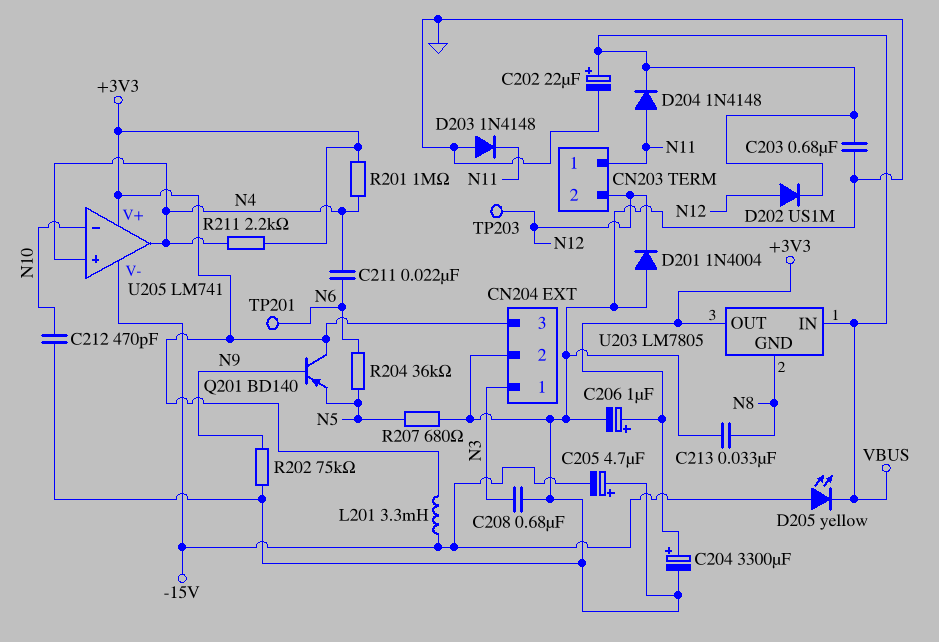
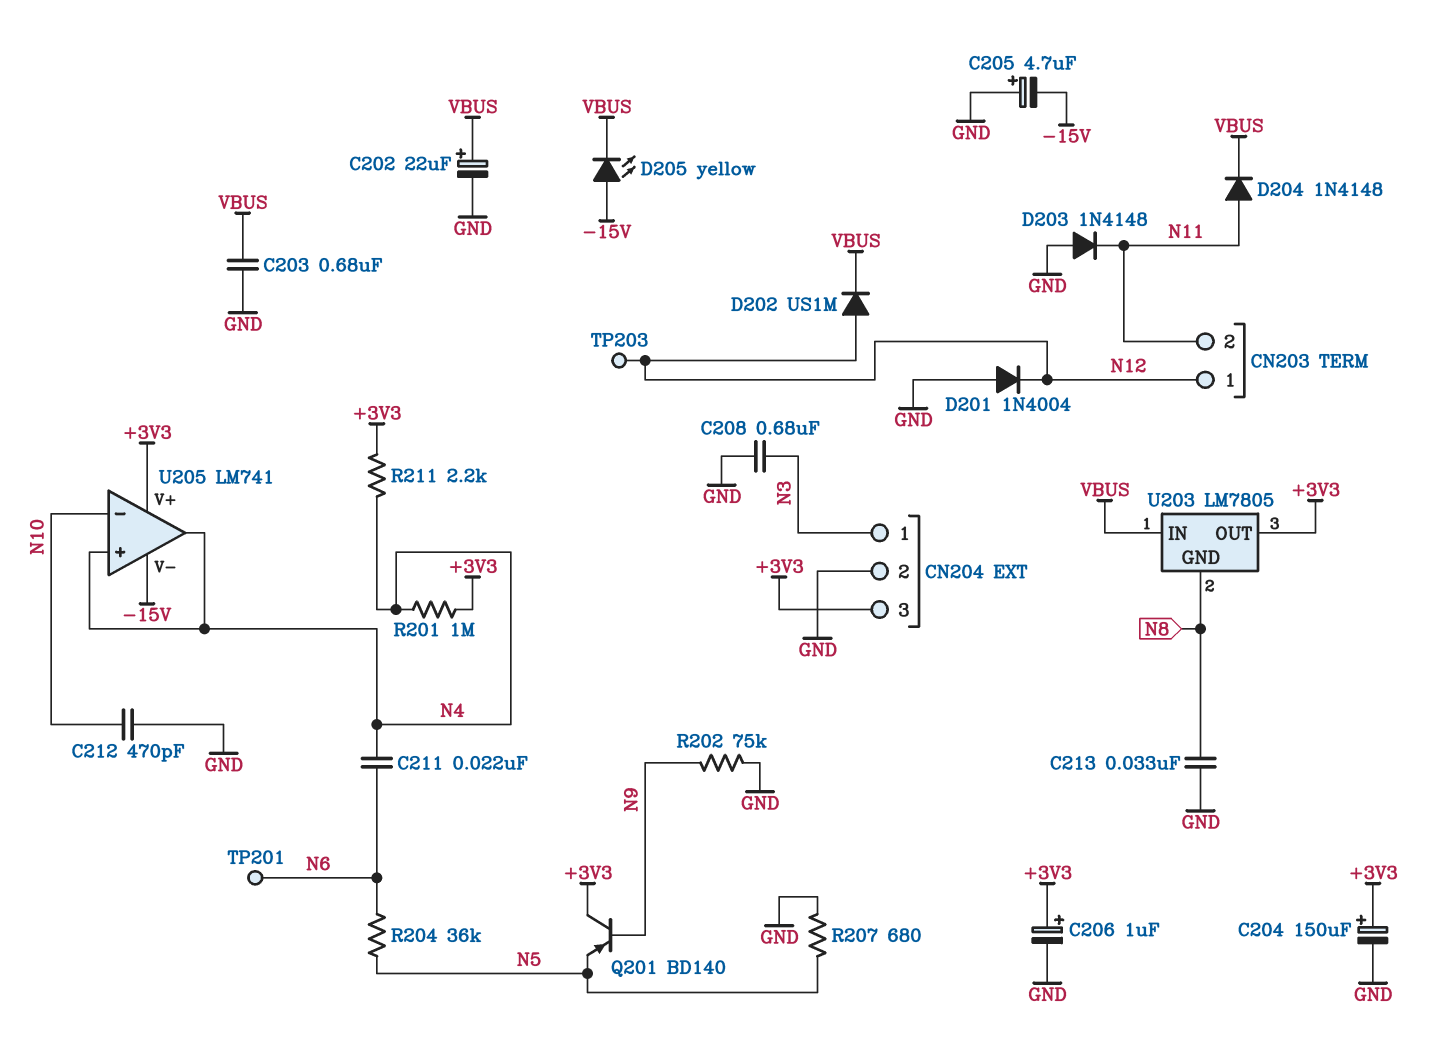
C204: 3300uF (plus +3V3, minus GND) -> 150uF (plus +3V3, minus GND)
CN203 pin 1: N11 -> N12
CN203 pin 2: N12 -> N11
L201: 3.3mH (+3V3, -15V) -> none

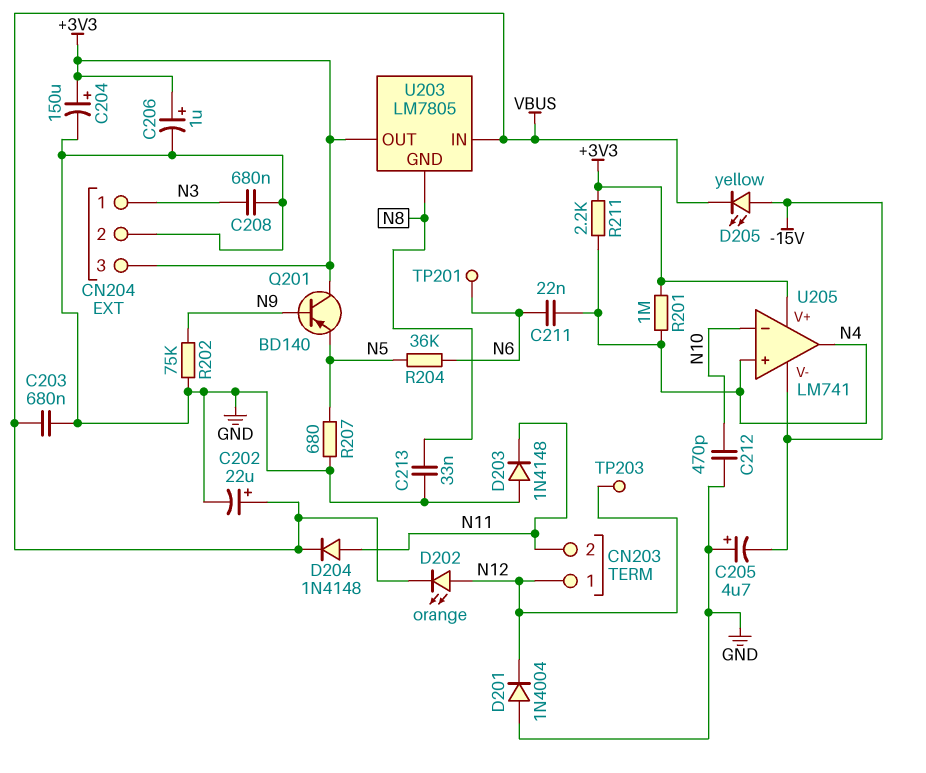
D202: diode US1M (A N12, K VBUS) -> LED orange (A N12, K VBUS)

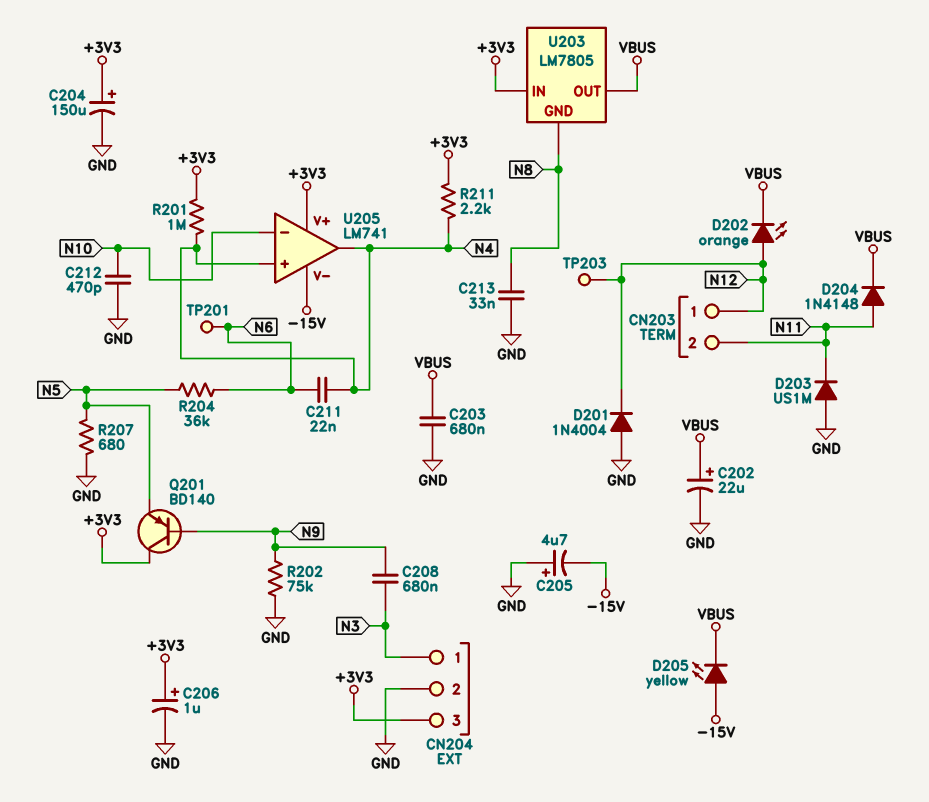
C208: 680nF (GND, N3) -> 680nF (N3, N9)
D203: diode 1N4148 (A GND, K N11) -> diode US1M (A GND, K N11)
U203 pin IN: VBUS -> +3V3
U203 pin OUT: +3V3 -> VBUS

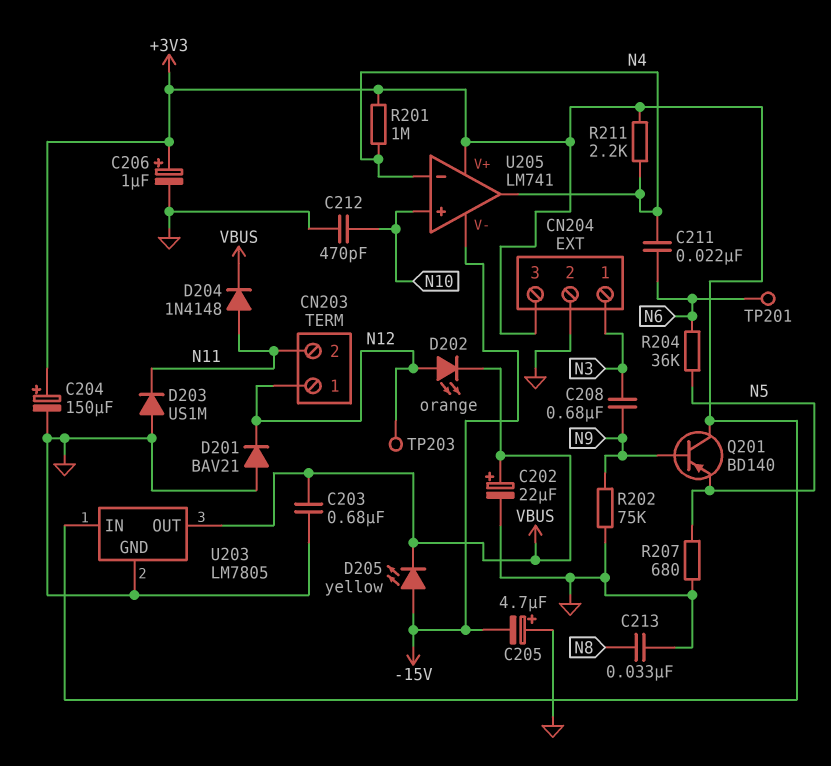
D201: diode 1N4004 (A GND, K N12) -> diode BAV21 (A GND, K N12)
U203 pin GND: N8 -> GND
U205 pin in+: N4 -> N10
U205 pin in-: N10 -> N4

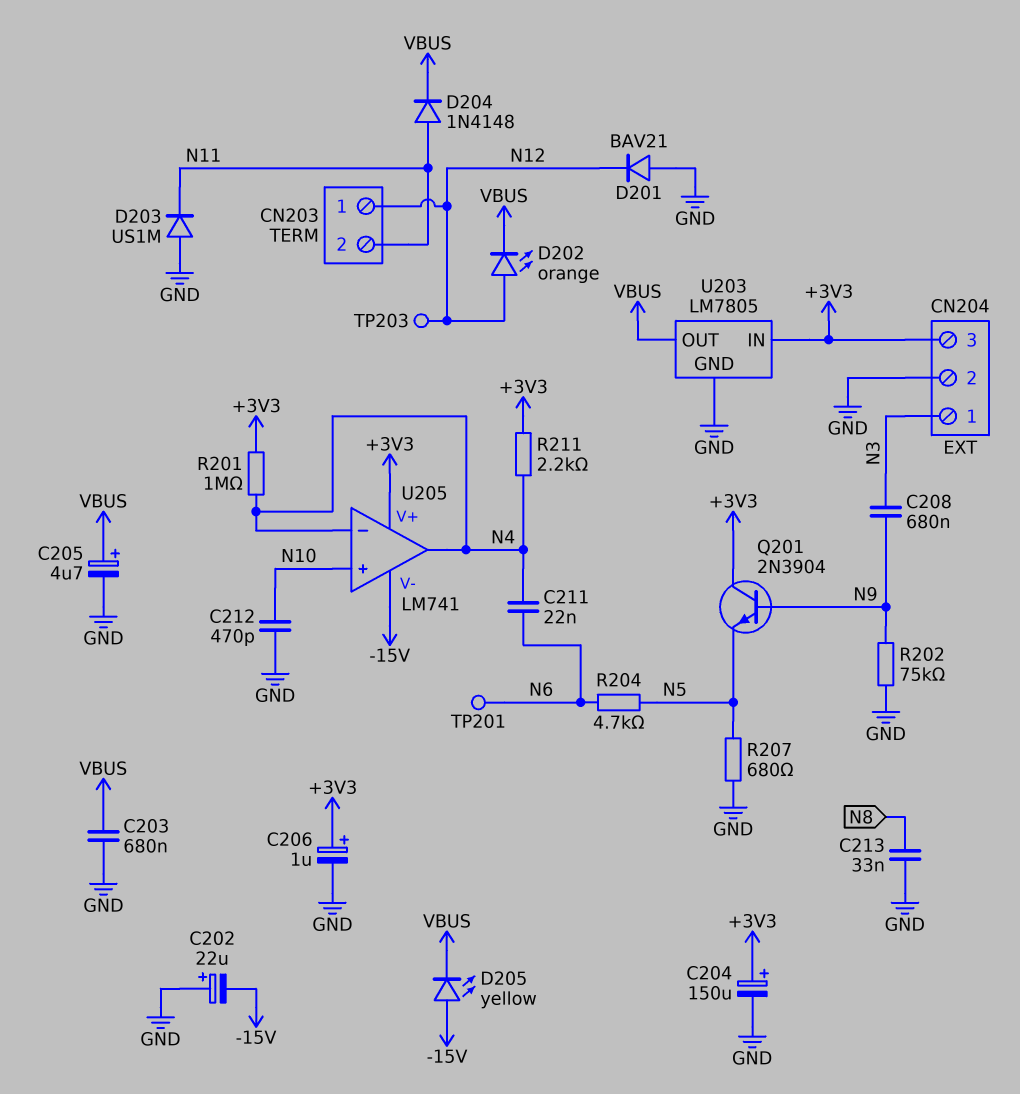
C202: 22uF (plus VBUS, minus GND) -> 22uF (plus GND, minus -15V)
C205: 4.7uF (plus GND, minus -15V) -> 4.7uF (plus VBUS, minus GND)
Q201: PNP BD140 (B N9, C +3V3, E N5) -> NPN 2N3904 (B N9, C +3V3, E N5)
R204: 36k (N5, N6) -> 4.7k (N5, N6)

